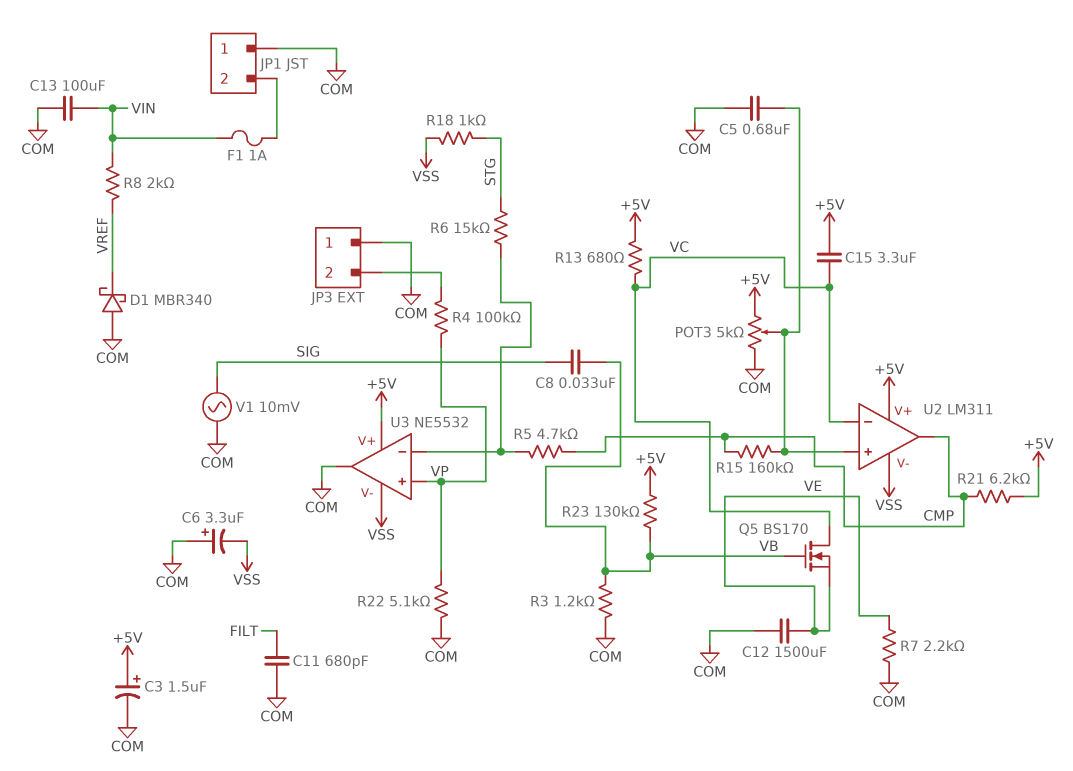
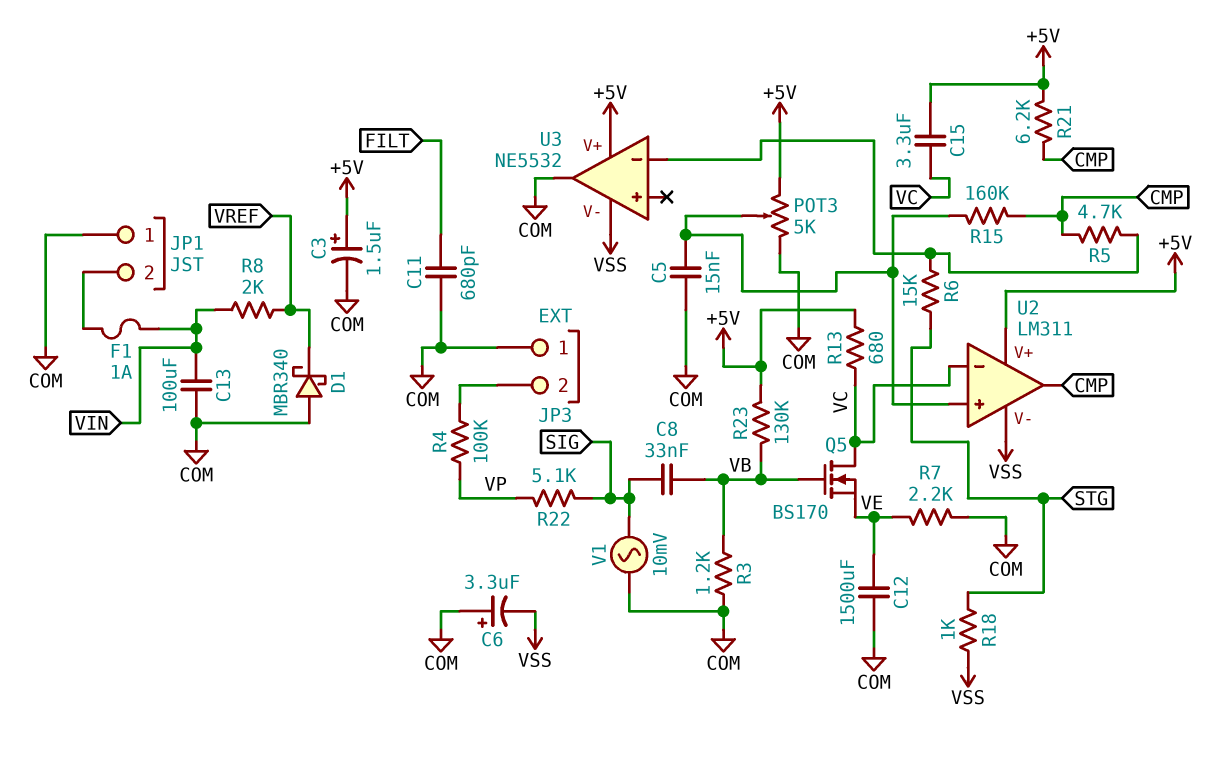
C5: 680nF (COM, U2/in+) -> 15nF (COM, U2/in+)
R22: 5.1k (COM, VP) -> 5.1k (SIG, VP)
U3 pin in+: VP -> none

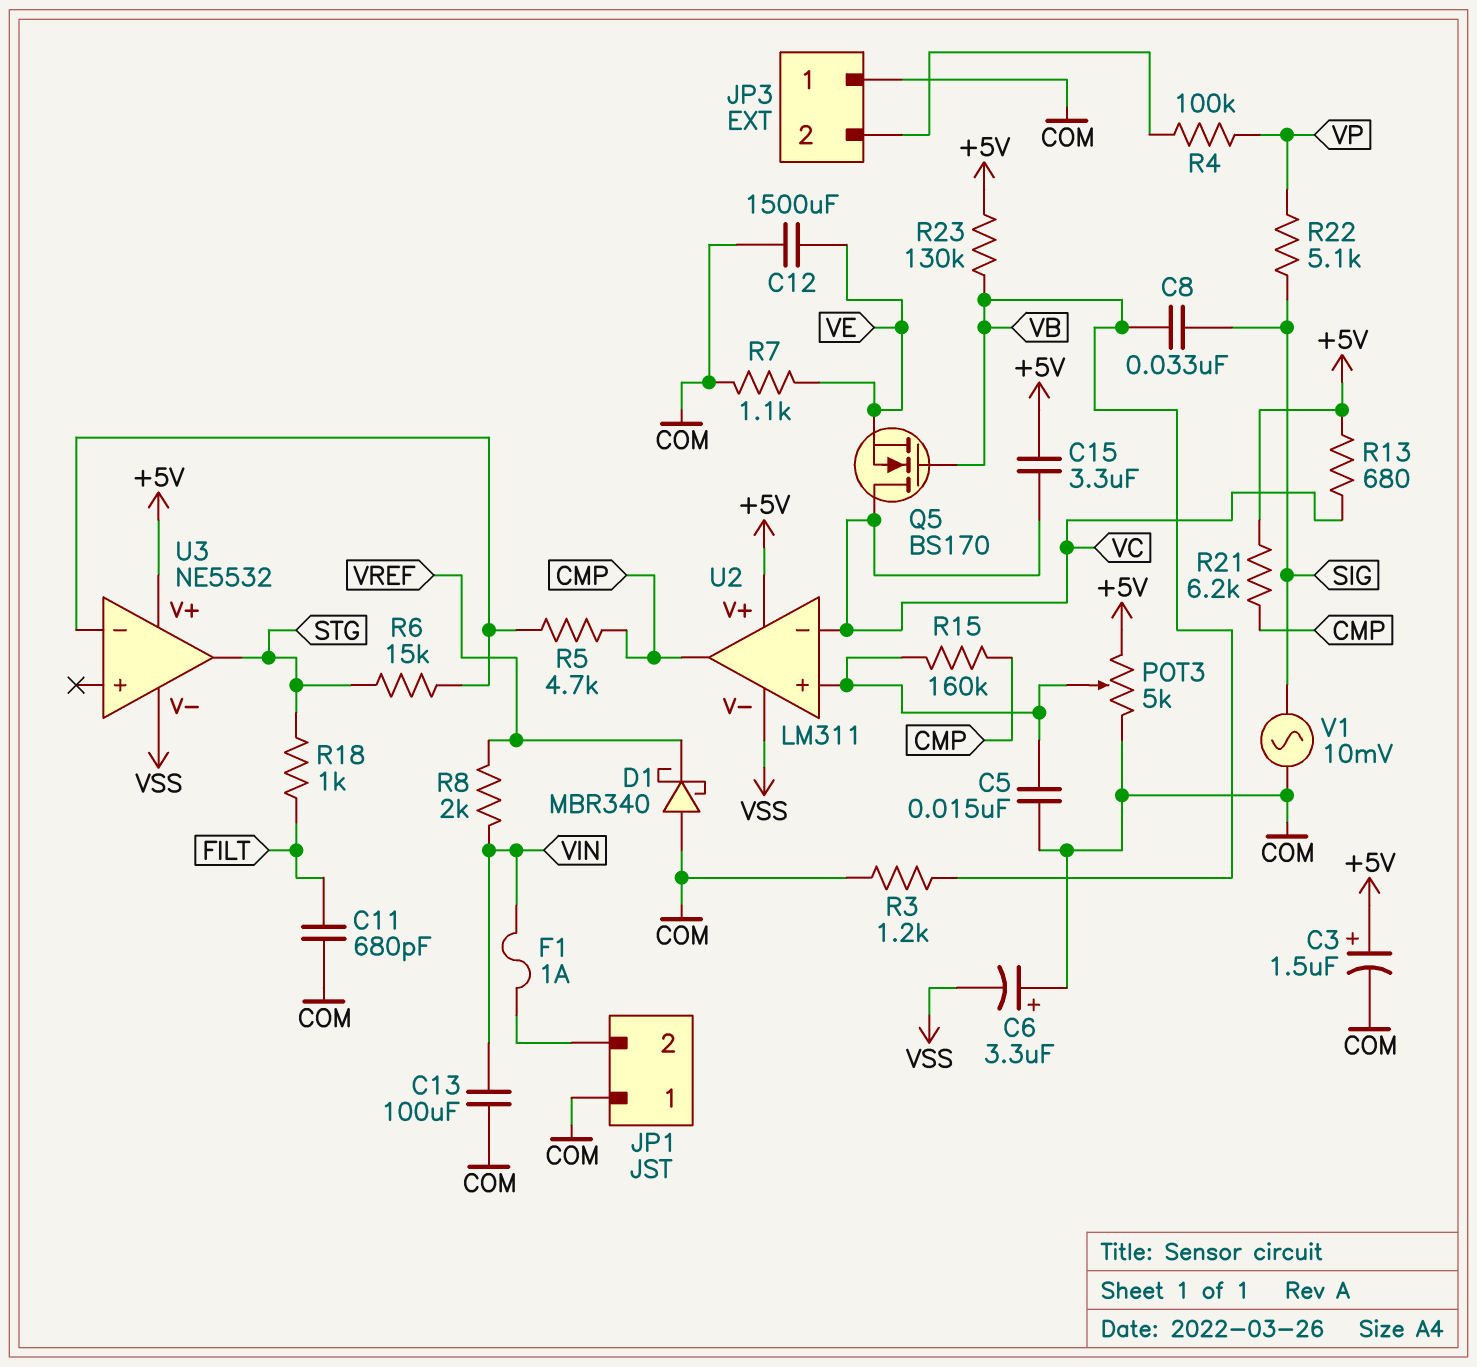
R7: 2.2k (COM, VE) -> 1.1k (COM, VE)
R18: 1k (STG, VSS) -> 1k (FILT, STG)
U3 pin out: COM -> STG

